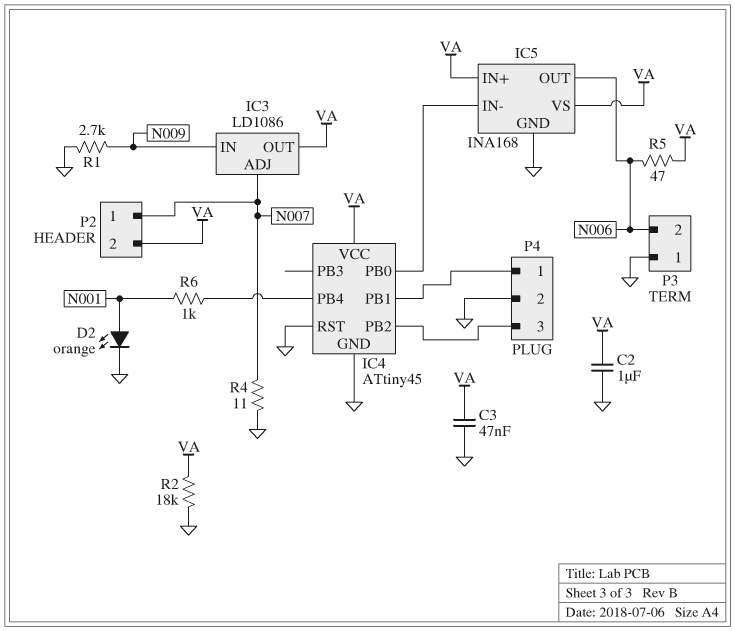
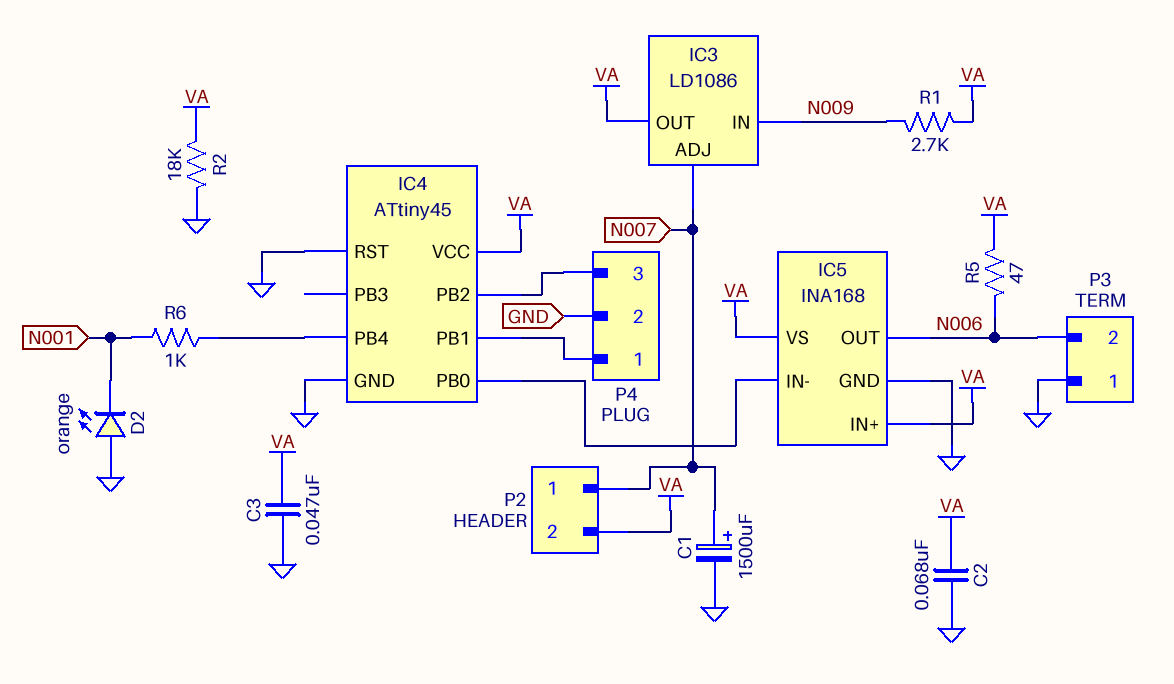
C1: none -> 1500uF (plus N007, minus GND)
C2: 1uF (GND, VA) -> 68nF (GND, VA)
D2: LED orange (A N001, K GND) -> LED orange (A GND, K N001)
R1: 2.7k (GND, N009) -> 2.7k (N009, VA)
R4: 11 (GND, N007) -> none

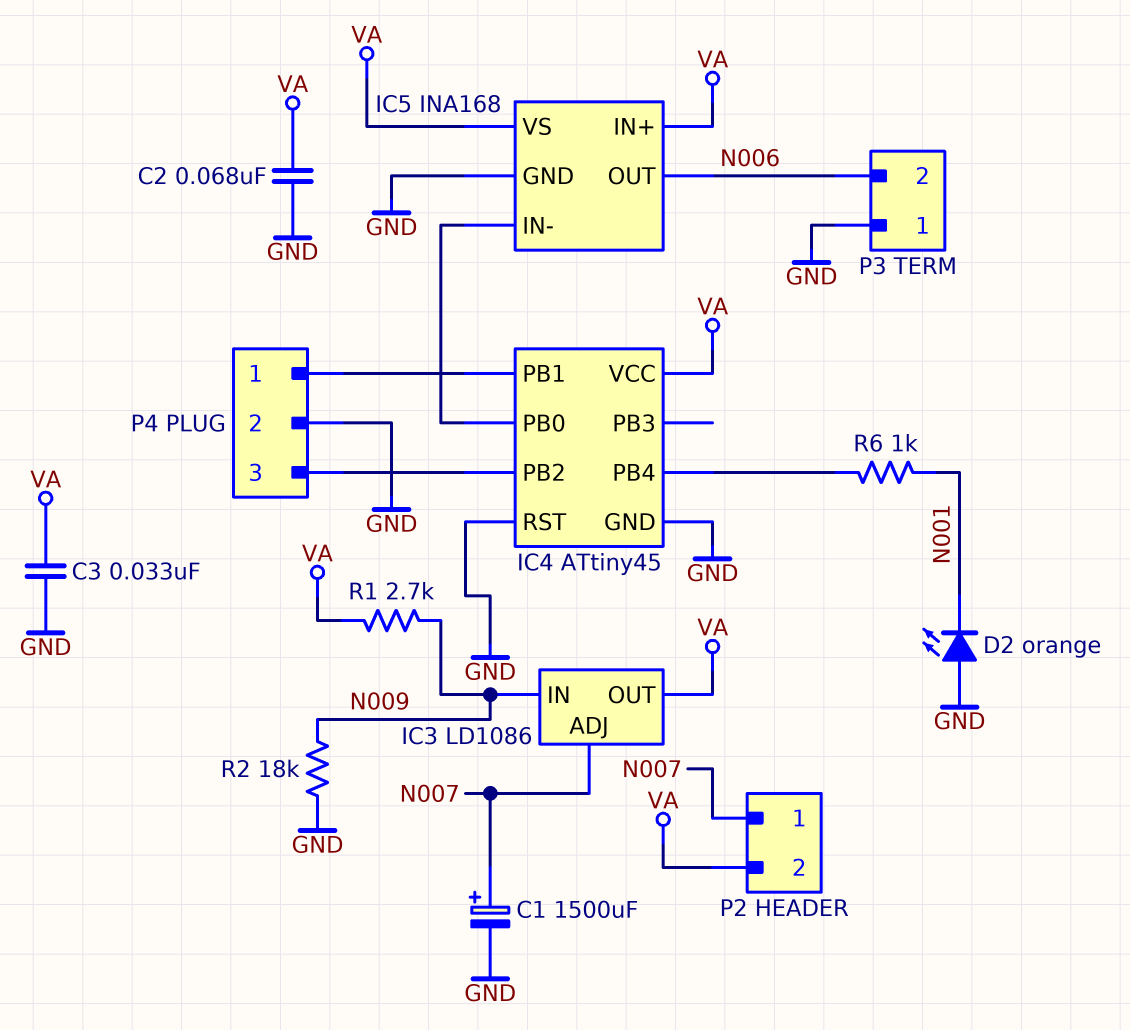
C3: 47nF (GND, VA) -> 33nF (GND, VA)
R2: 18k (GND, VA) -> 18k (GND, N009)
R5: 47 (N006, VA) -> none

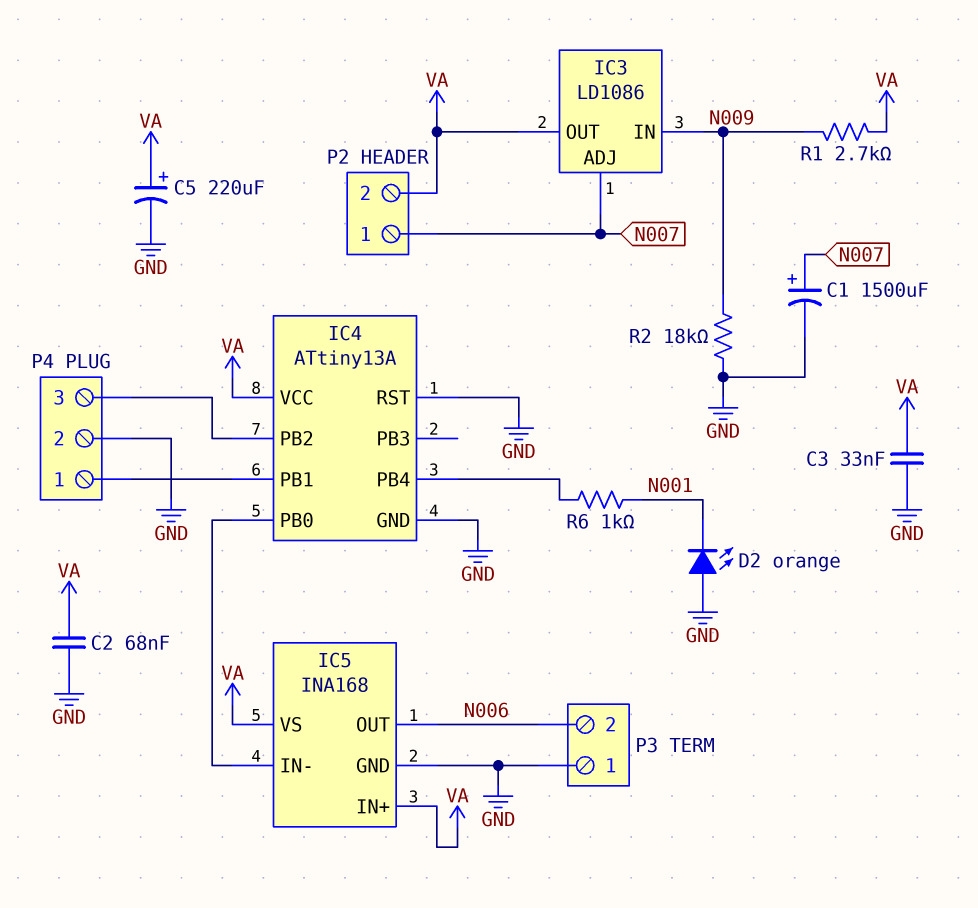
C5: none -> 220uF (plus VA, minus GND)
IC4: ATtiny45 -> ATtiny13A

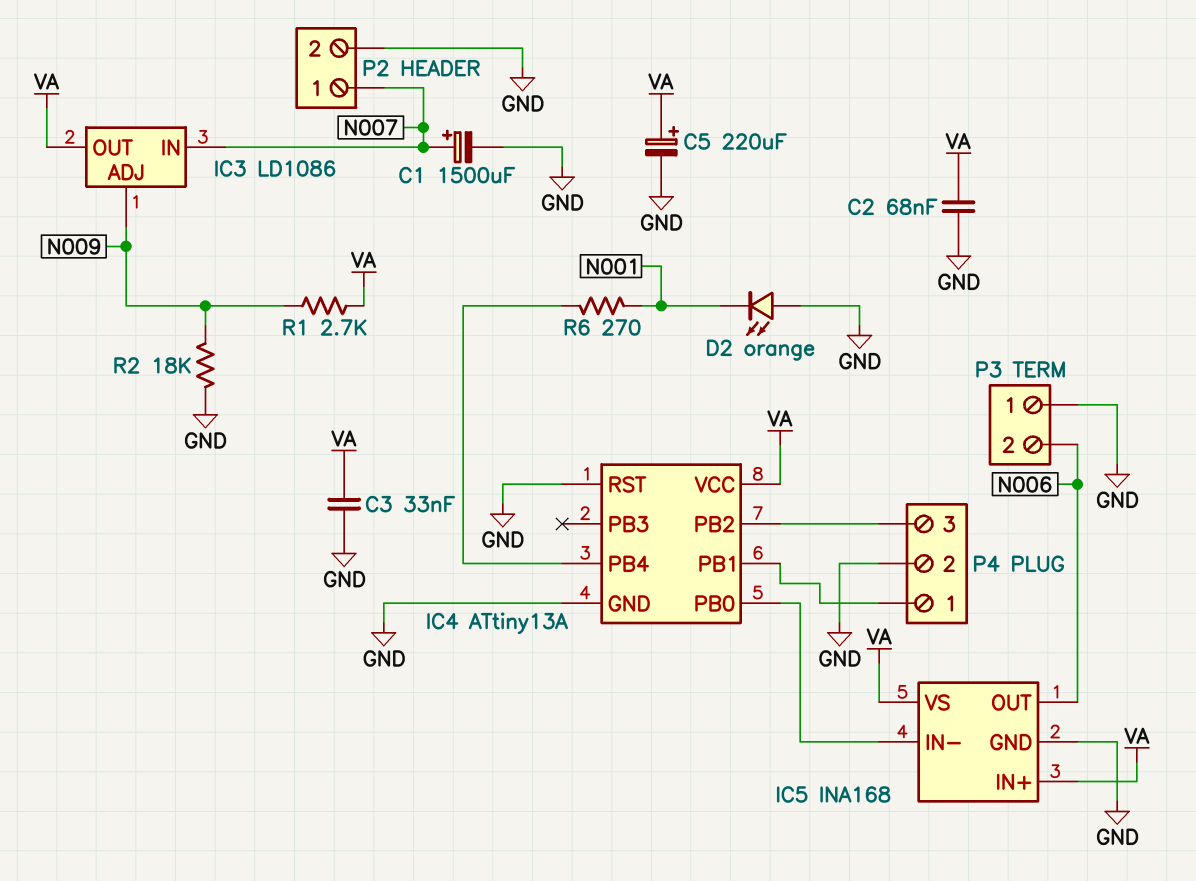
IC3 pin ADJ: N007 -> N009
IC3 pin IN: N009 -> N007
P2 pin 2: VA -> GND
R6: 1k (IC4/PB4, N001) -> 270 (IC4/PB4, N001)

